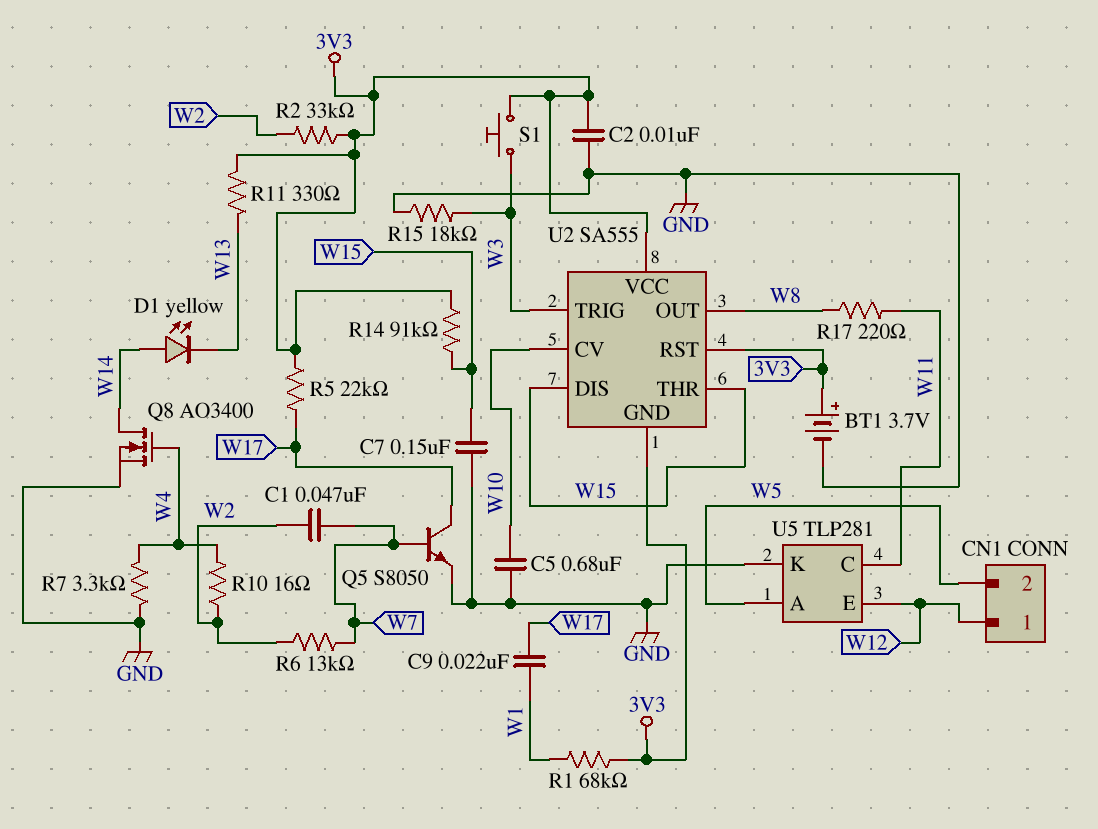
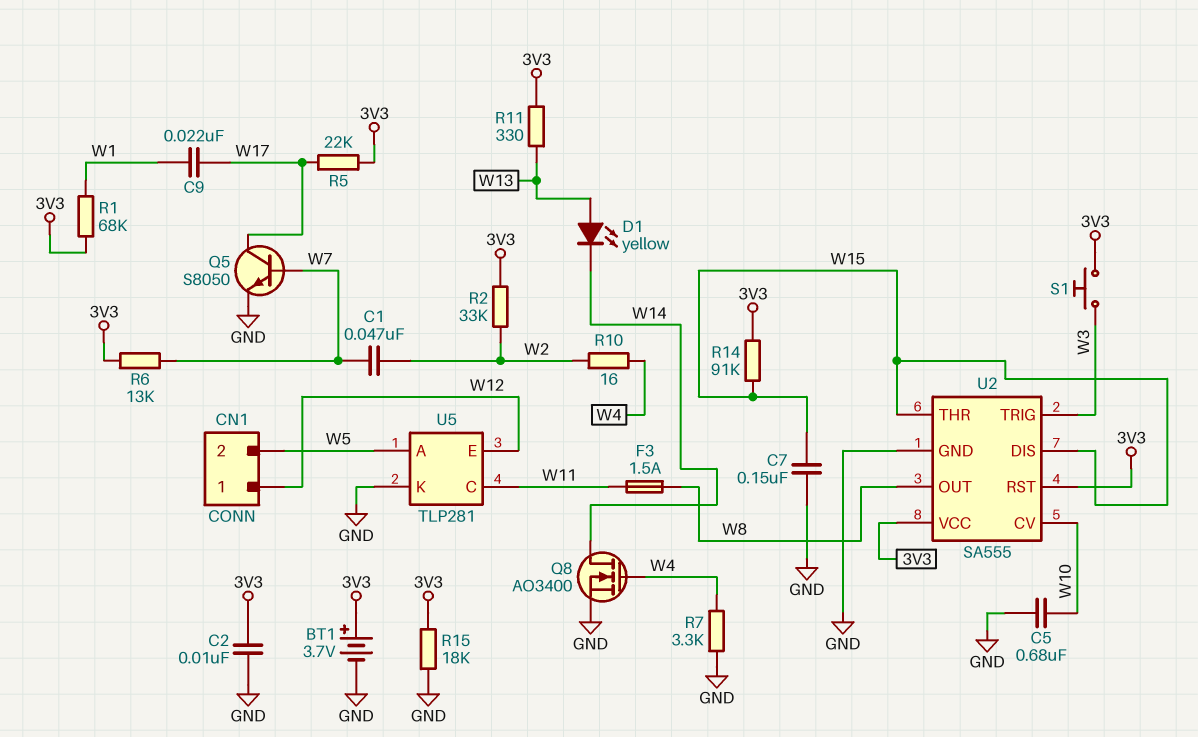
D1: LED yellow (A W14, K W13) -> LED yellow (A W13, K W14)
F3: none -> 1.5A (W8, W11)
R6: 13k (W2, W7) -> 13k (3V3, W7)
R15: 18k (GND, W3) -> 18k (3V3, GND)
R17: 220 (W8, W11) -> none
U2 pin GND: 3V3 -> GND

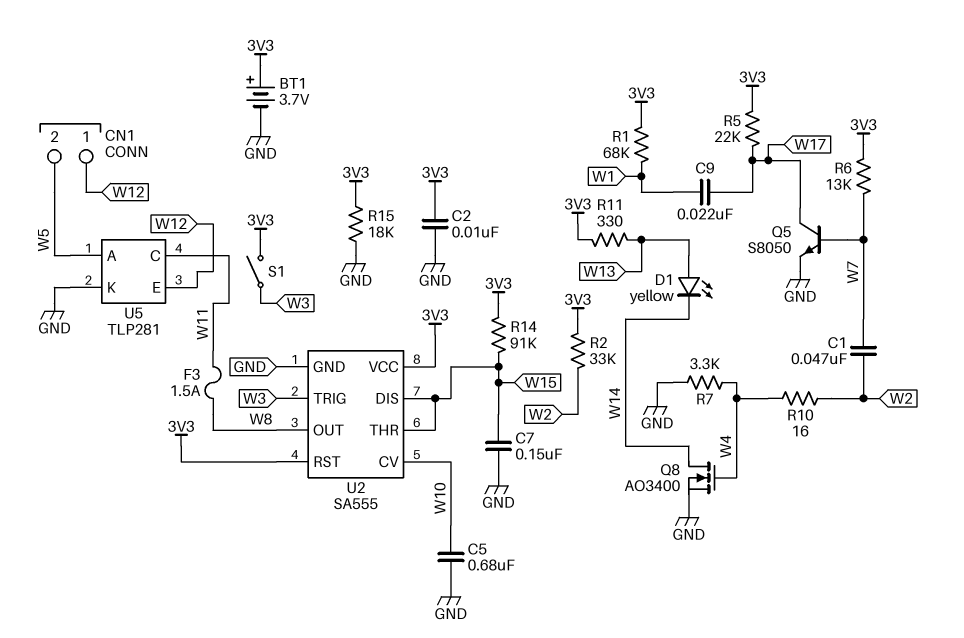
S1: button (3V3, W3) -> switch (3V3, W3)

